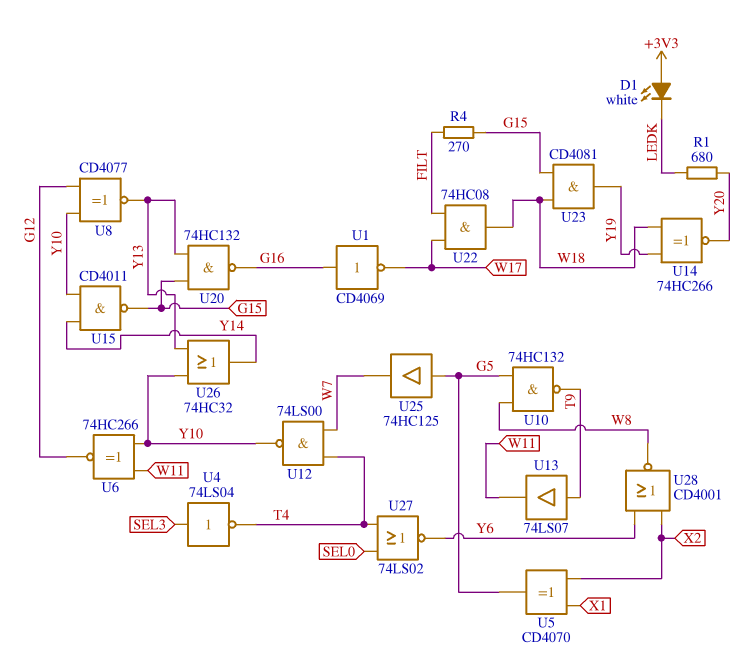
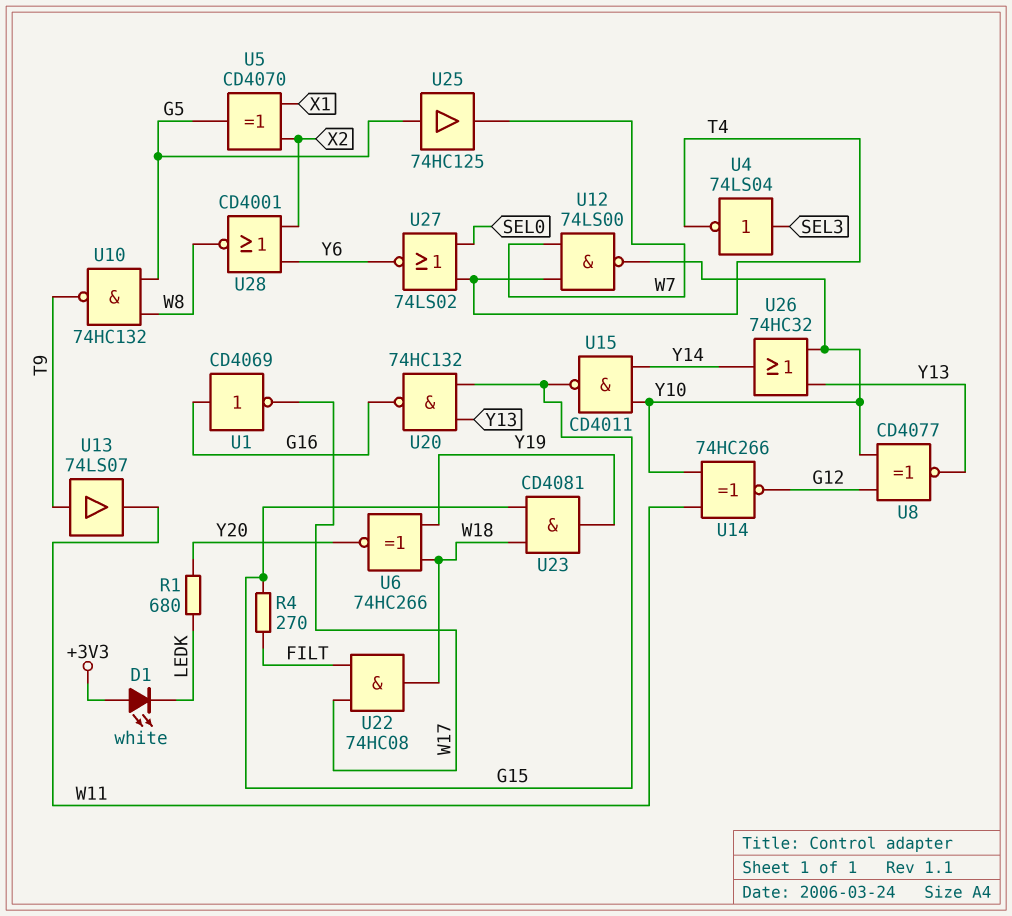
U6: XNOR 74HC266 (in W11, in Y10, out G12) -> XNOR 74HC266 (in W18, in Y19, out Y20)
U14: XNOR 74HC266 (in W18, in Y19, out Y20) -> XNOR 74HC266 (in W11, in Y10, out G12)

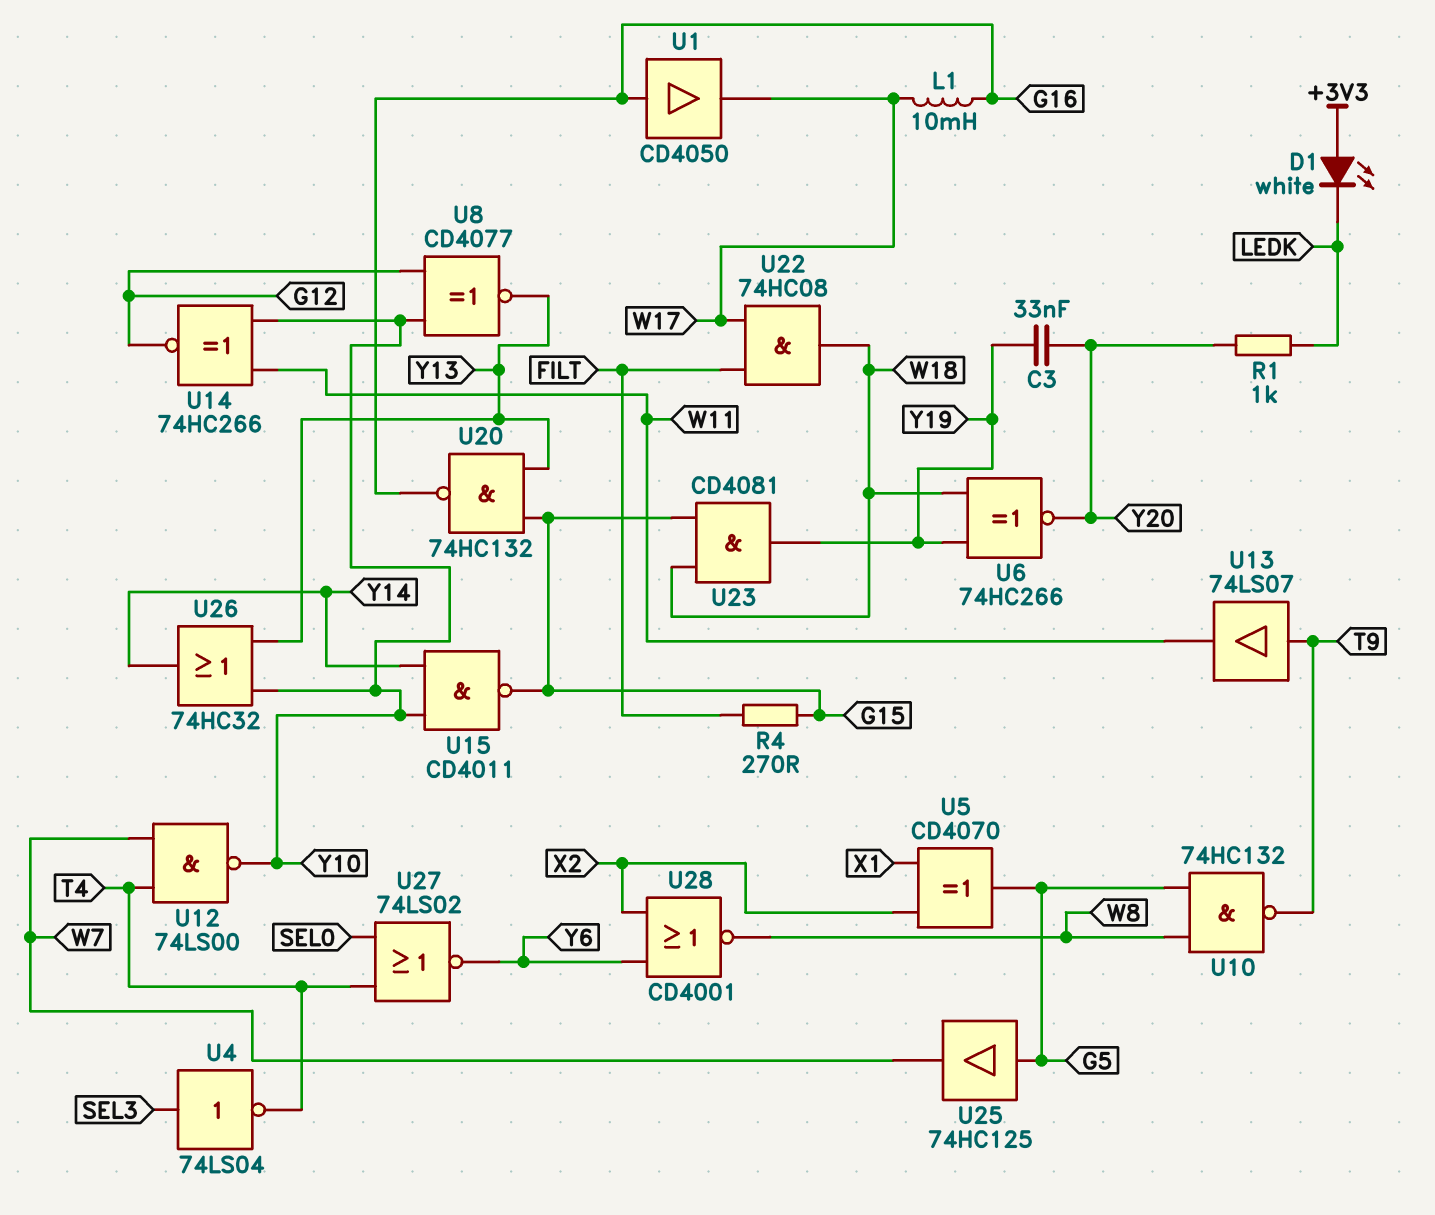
C3: none -> 33nF (Y19, Y20)
L1: none -> 10mH (G16, W17)
R1: 680 (LEDK, Y20) -> 1k (LEDK, Y20)
U1: NOT CD4069 (in G16, out W17) -> buffer CD4050 (in G16, out W17)

